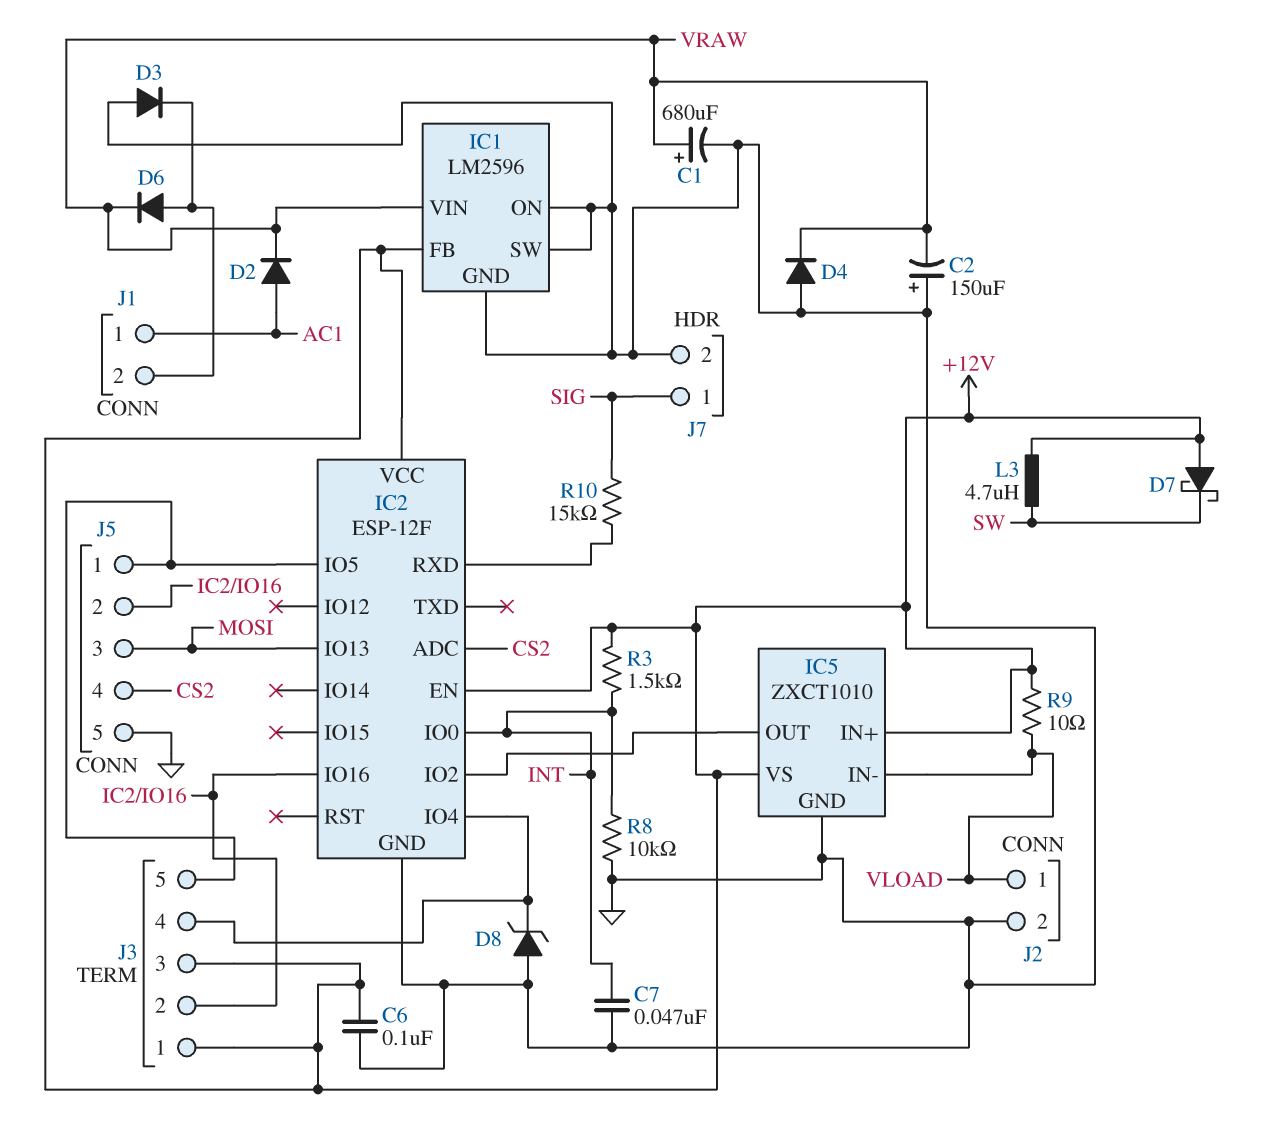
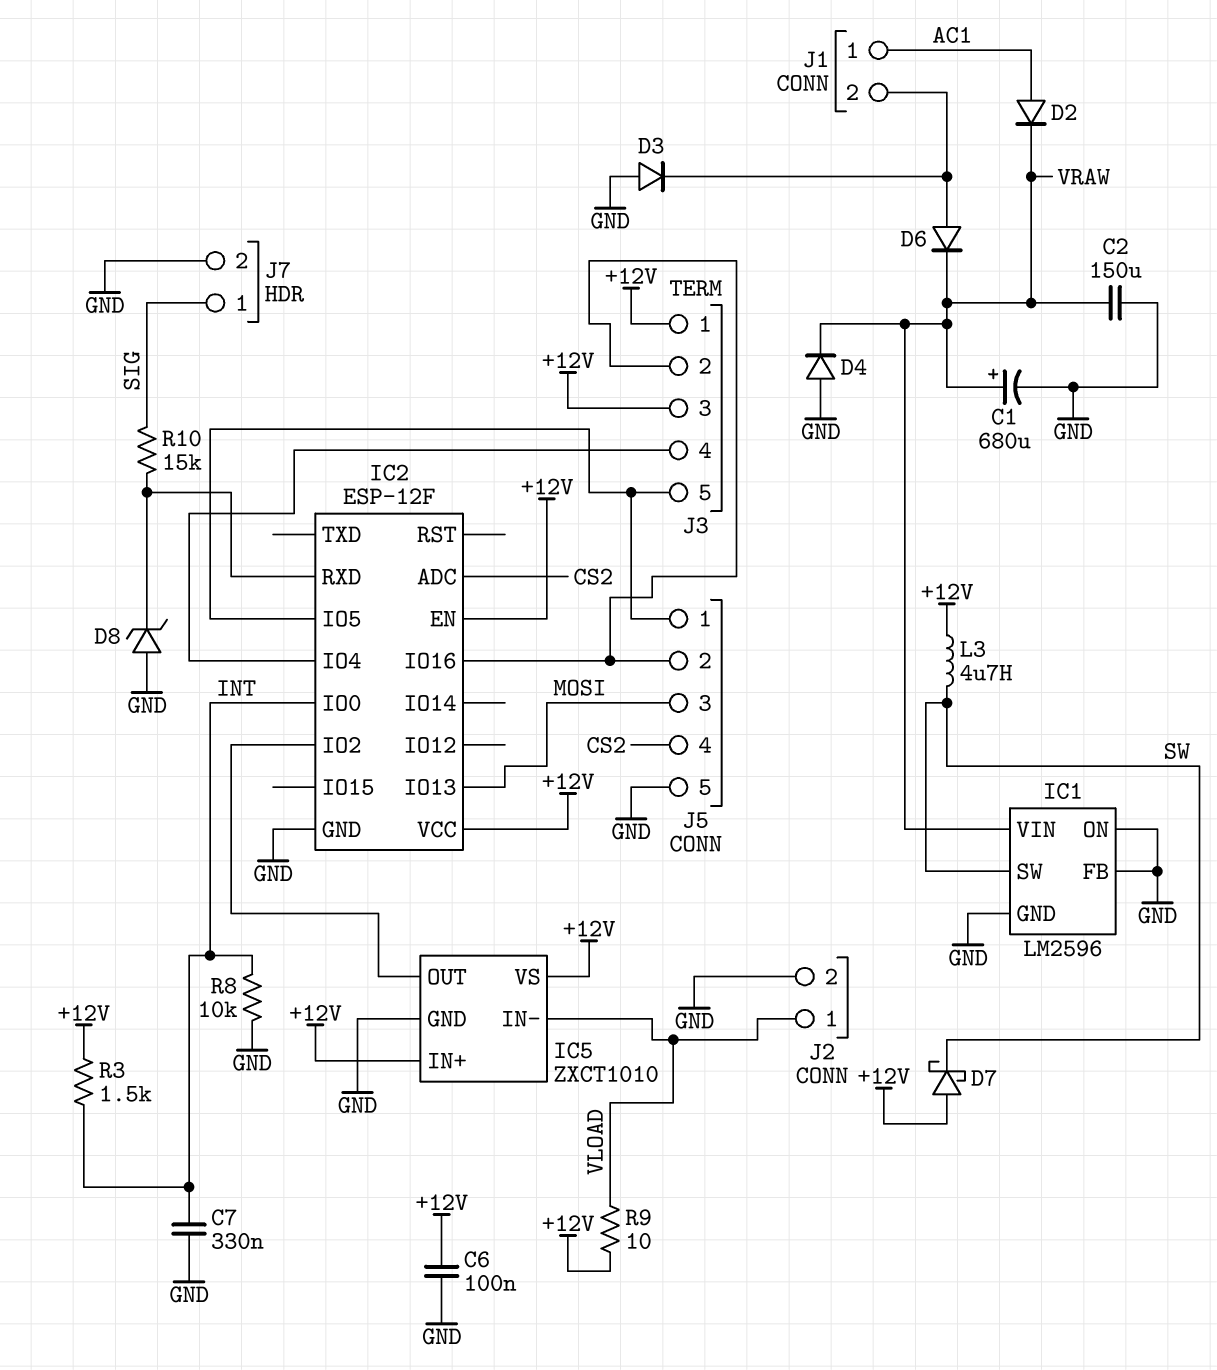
C2: 150uF (plus GND, minus VRAW) -> 150uF (GND, VRAW)
C7: 47nF (GND, INT) -> 330nF (GND, INT)
D8: zener (A GND, K IC2/IO4) -> zener (A GND, K IC2/RXD)
IC1 pin FB: +12V -> GND
IC1 pin SW: GND -> SW

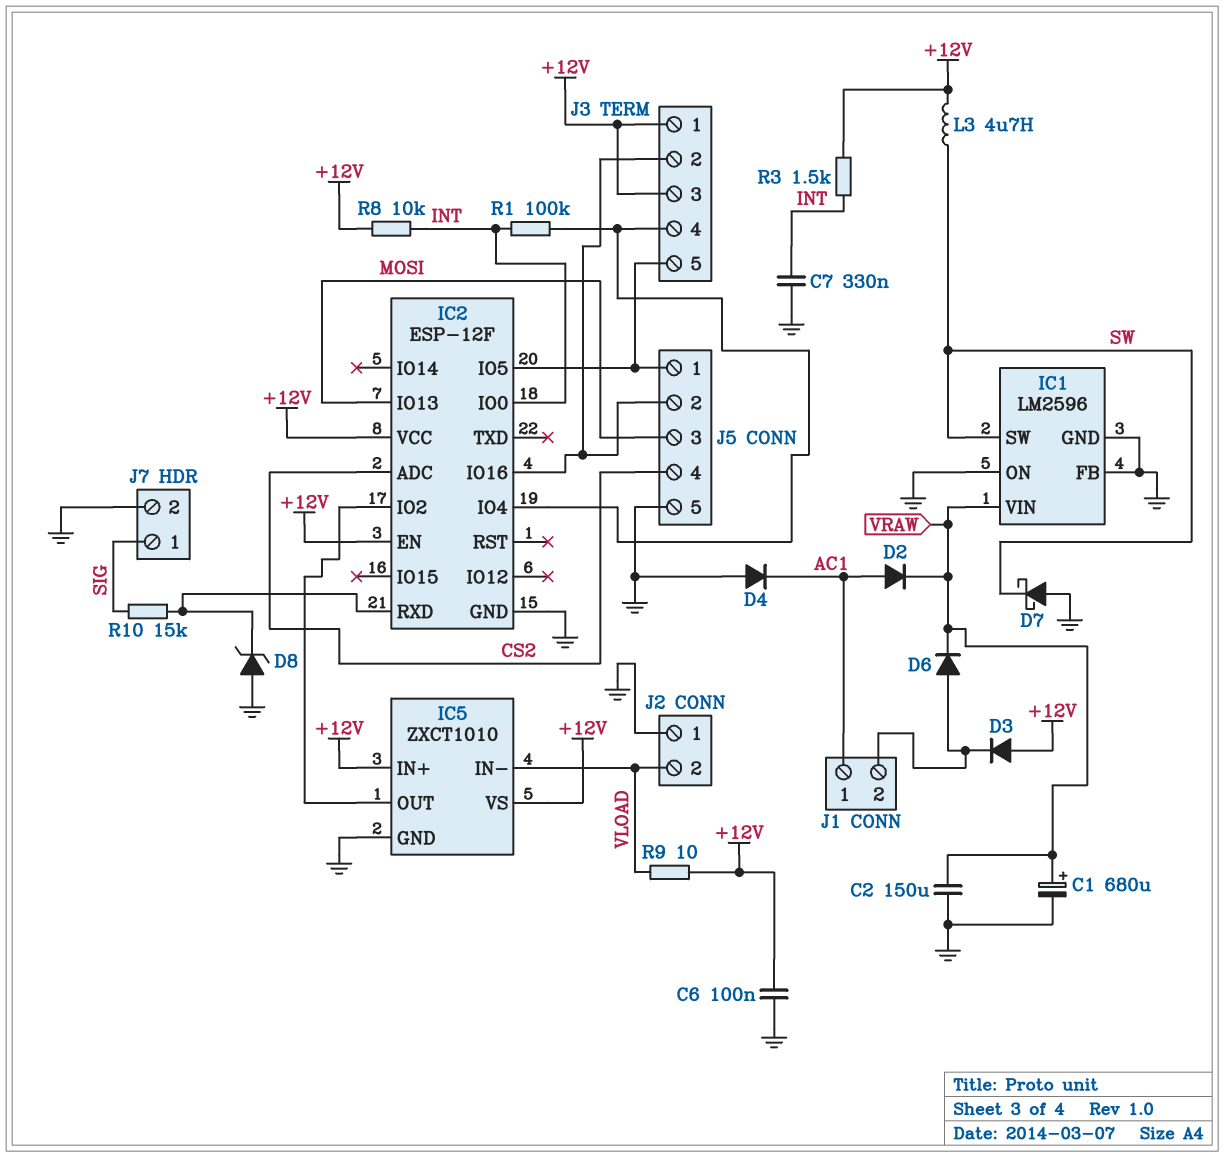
D3: diode (A GND, K J1/2) -> diode (A +12V, K J1/2)
D4: diode (A GND, K VRAW) -> diode (A GND, K AC1)
D7: schottky (A +12V, K SW) -> schottky (A GND, K SW)
J2 pin 1: VLOAD -> GND
J2 pin 2: GND -> VLOAD
R1: none -> 100k (IC2/IO4, INT)
R8: 10k (GND, INT) -> 10k (+12V, INT)

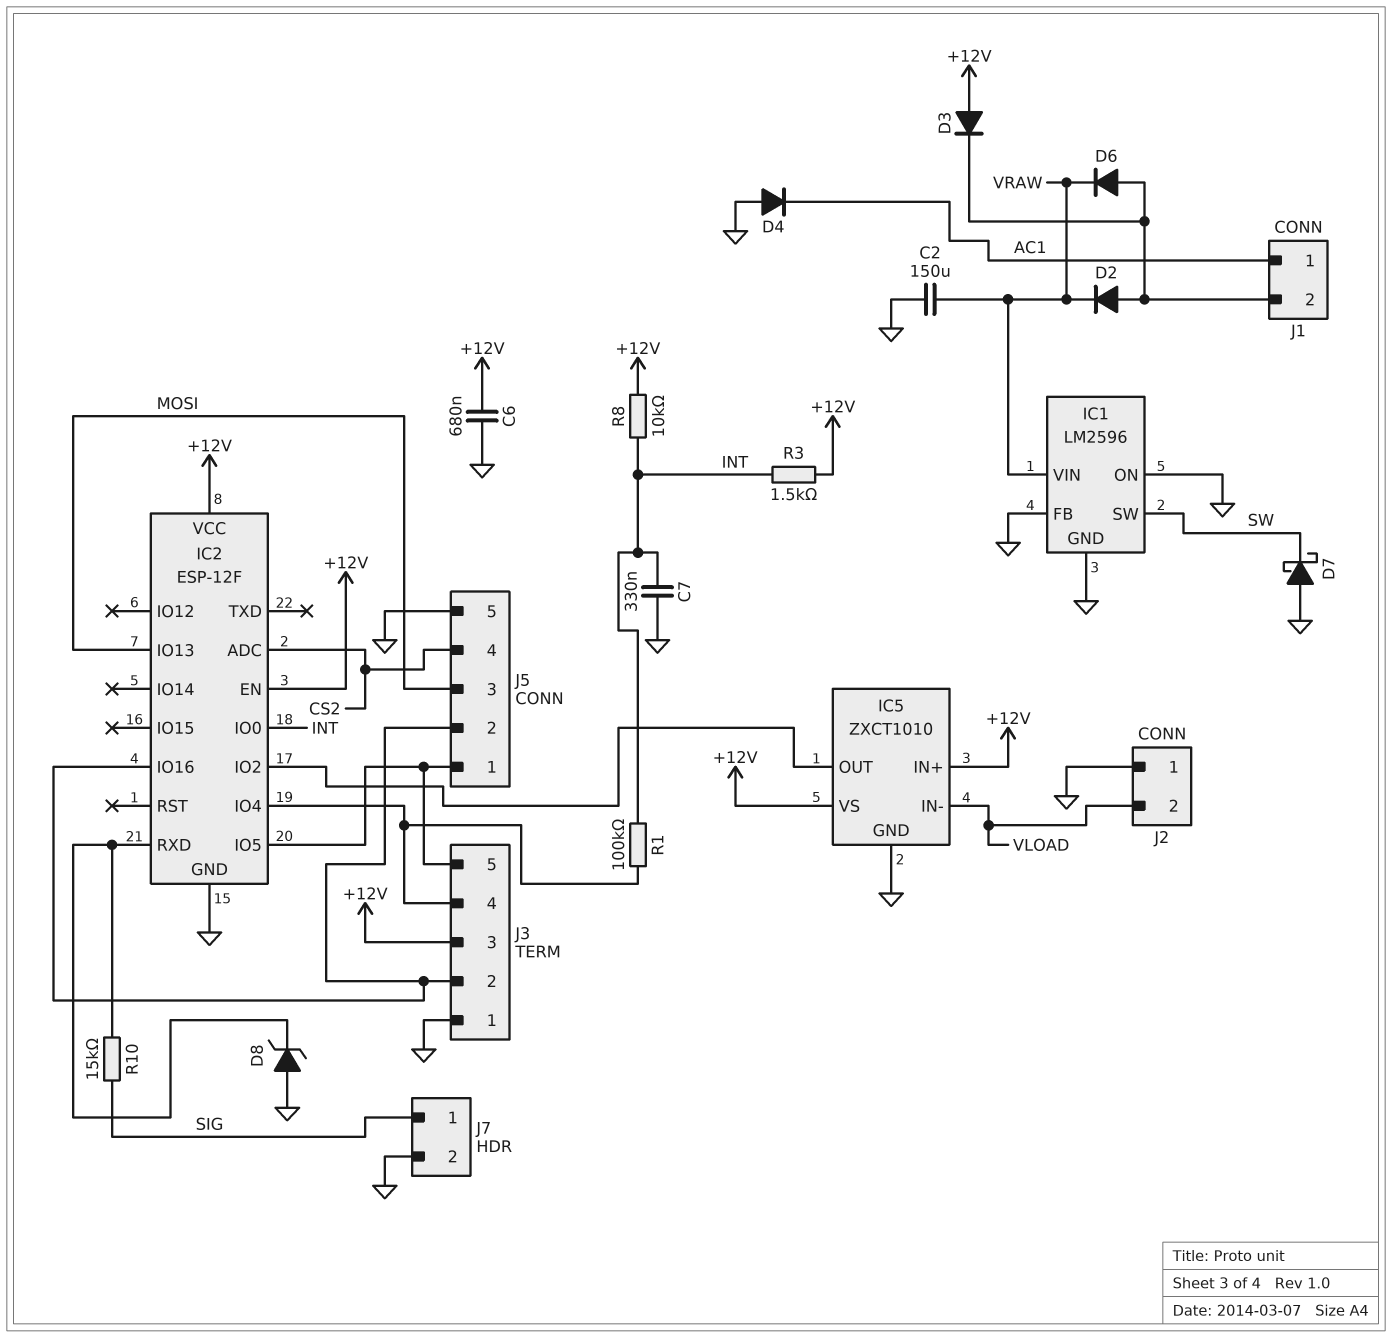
C1: 680uF (plus VRAW, minus GND) -> none
C6: 100nF (+12V, GND) -> 680nF (+12V, GND)
D2: diode (A AC1, K VRAW) -> diode (A J1/2, K VRAW)
J3 pin 1: +12V -> GND
L3: 4.7uH (+12V, SW) -> none
R9: 10 (+12V, VLOAD) -> none

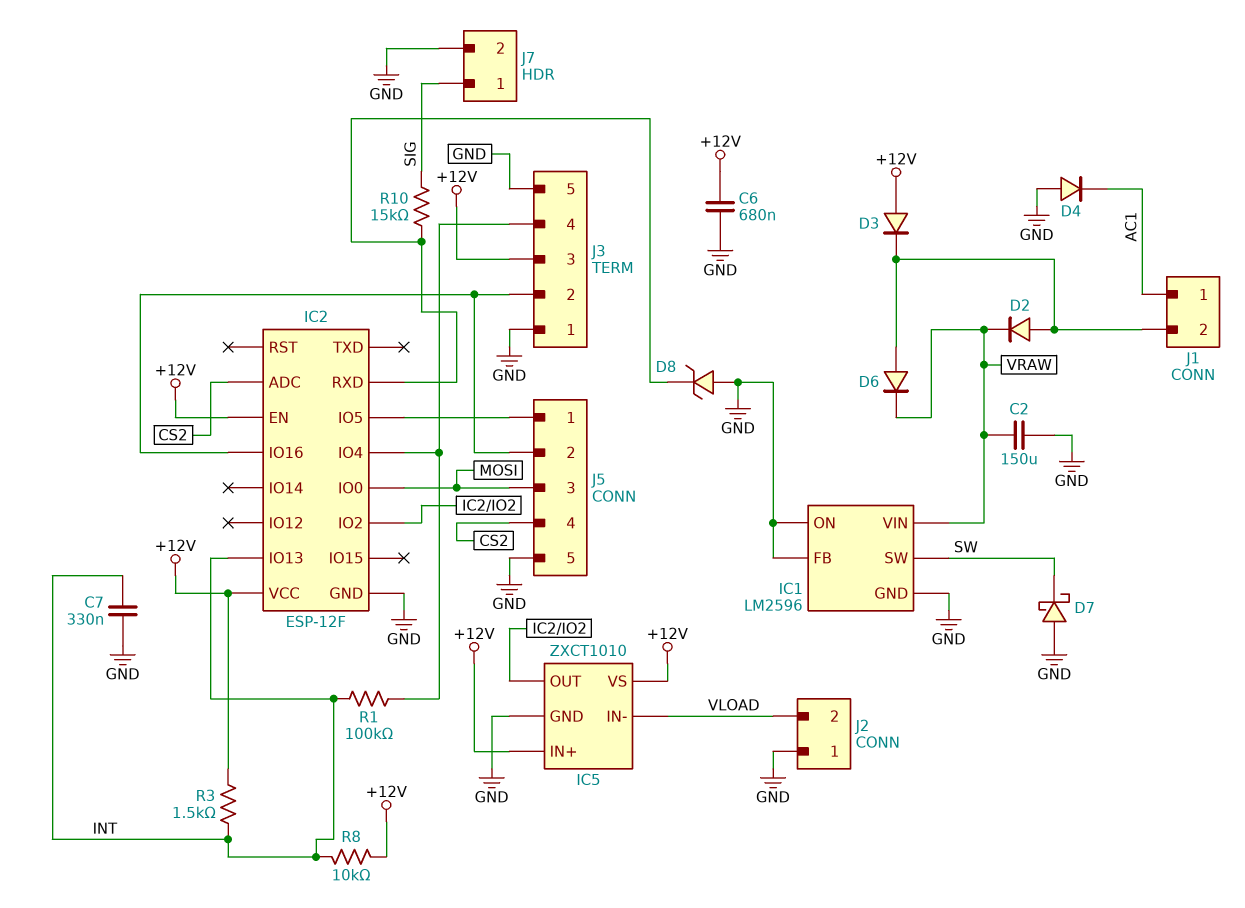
IC2 pin IO0: INT -> MOSI
IC2 pin IO13: MOSI -> INT
J3 pin 5: IC2/IO5 -> GND

